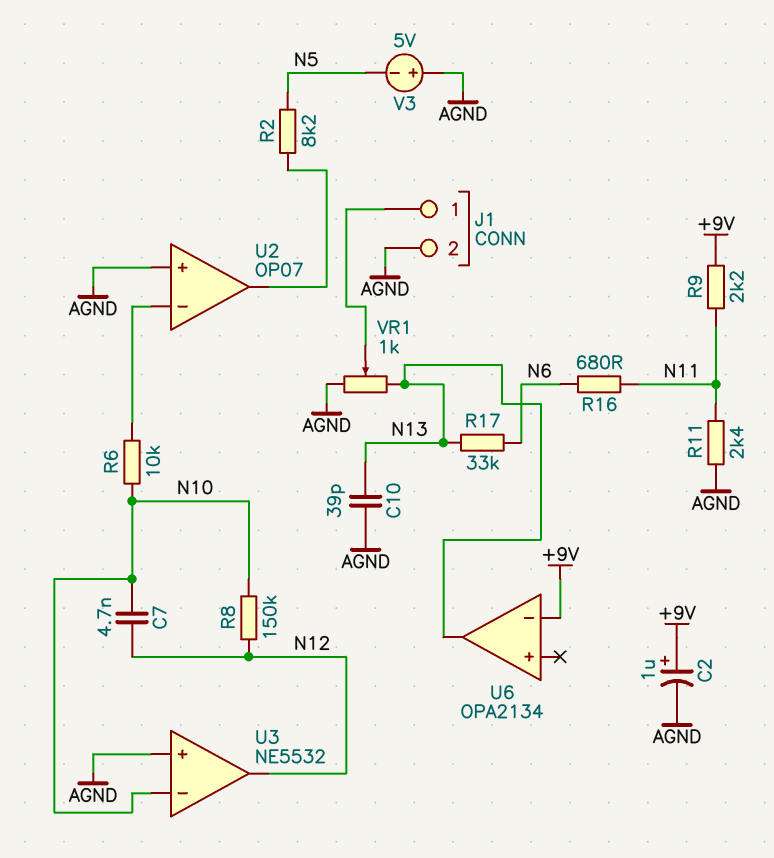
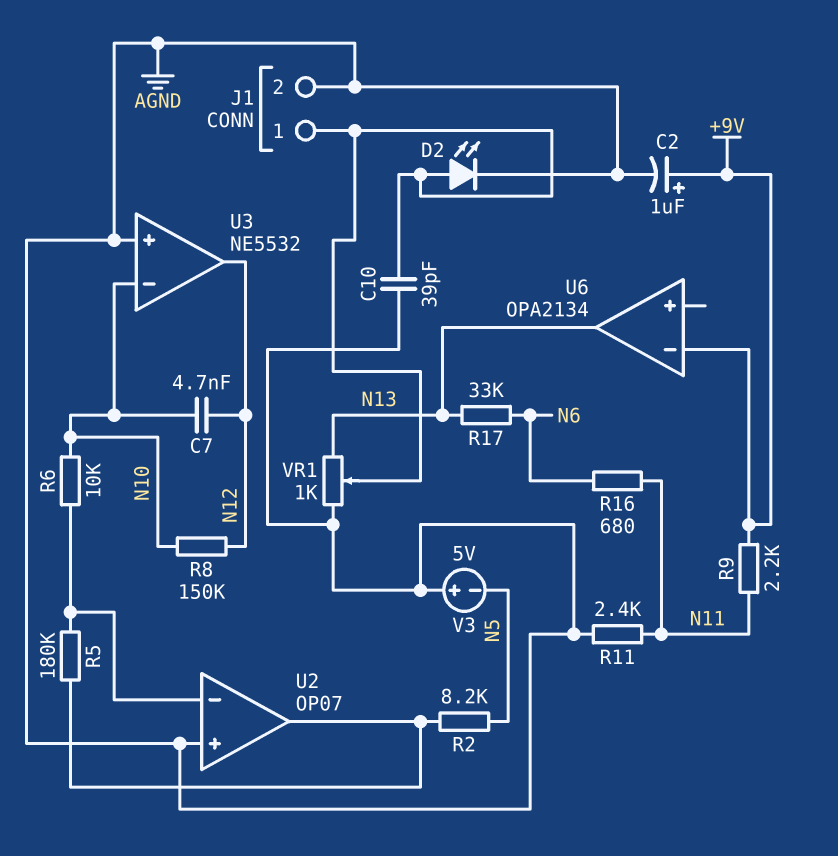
C10: 39pF (AGND, N13) -> 39pF (AGND, J1/1)
D2: none -> LED (A J1/1, K AGND)
R5: none -> 180k (U2/in-, U2/out)

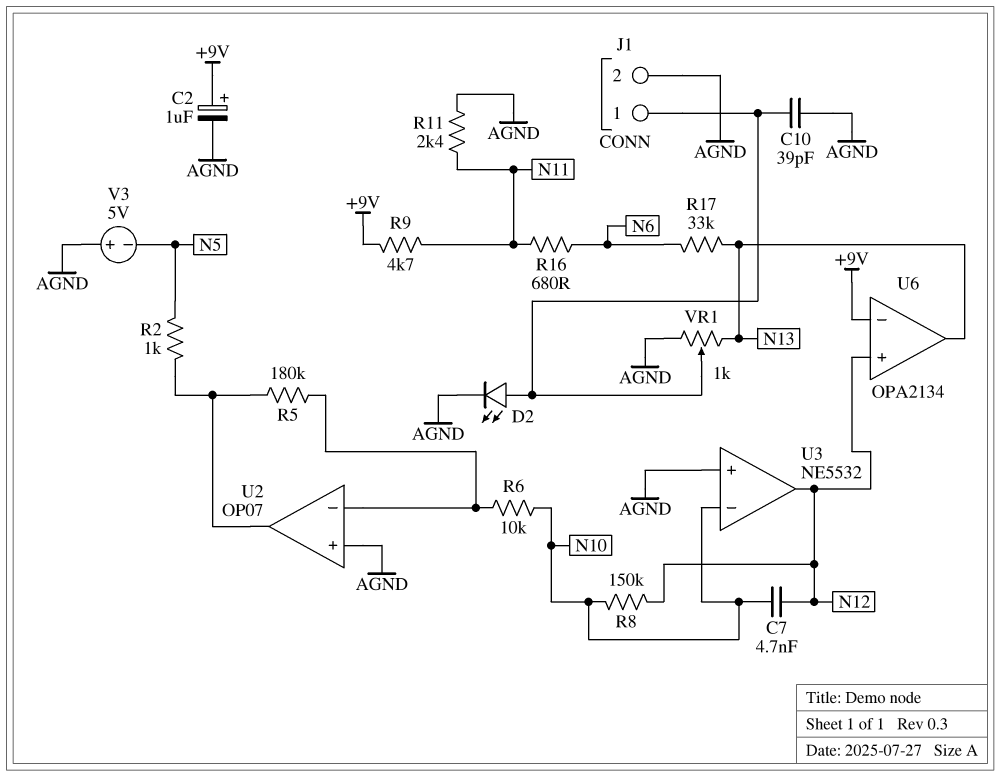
R2: 8.2k (N5, U2/out) -> 1k (N5, U2/out)
R9: 2.2k (+9V, N11) -> 4.7k (+9V, N11)
U6 pin in+: none -> N12

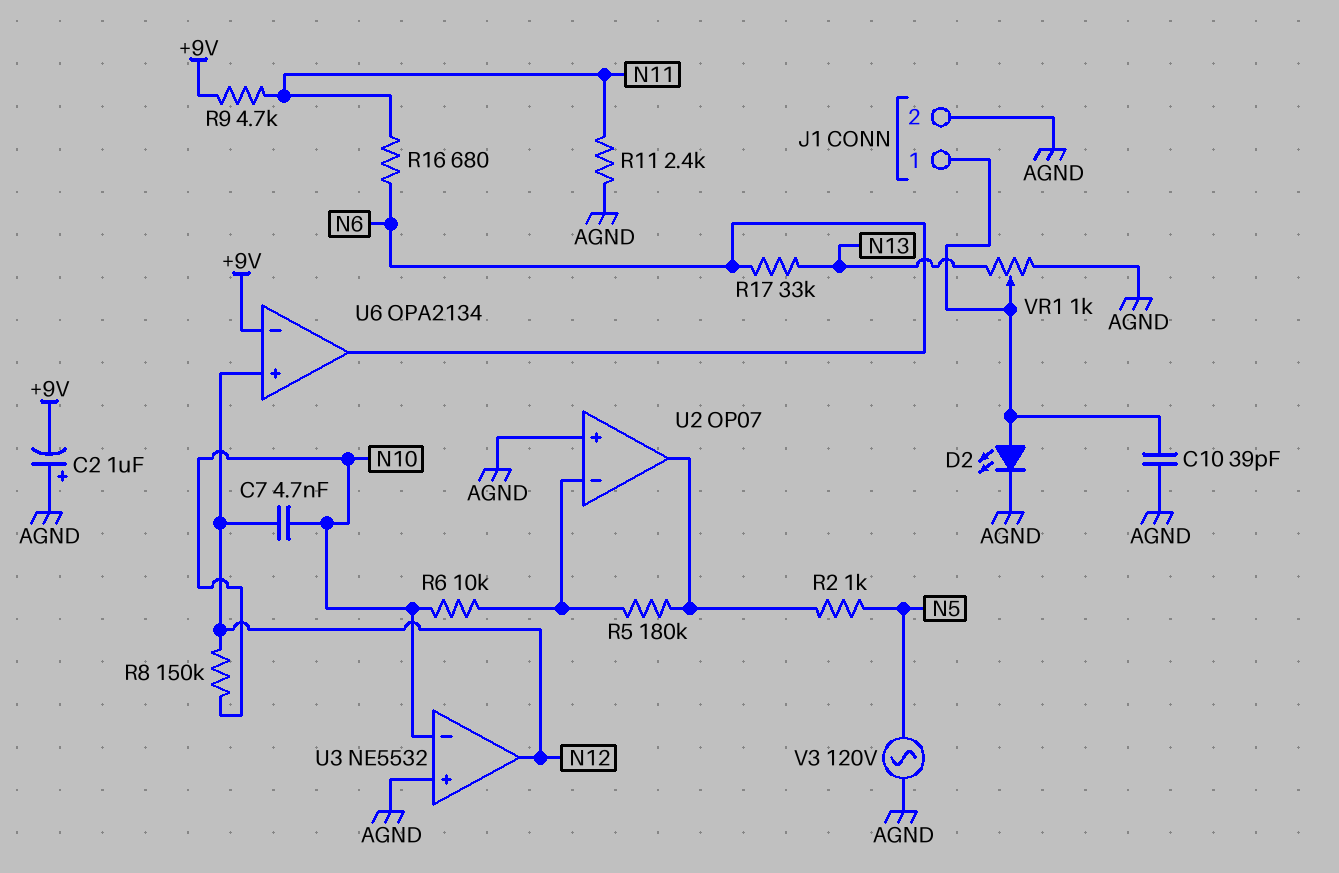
C2: 1uF (plus +9V, minus AGND) -> 1uF (plus AGND, minus +9V)
U6 pin out: N13 -> N6
V3: 5V (plus AGND, minus N5) -> AC 120V (AGND, N5)

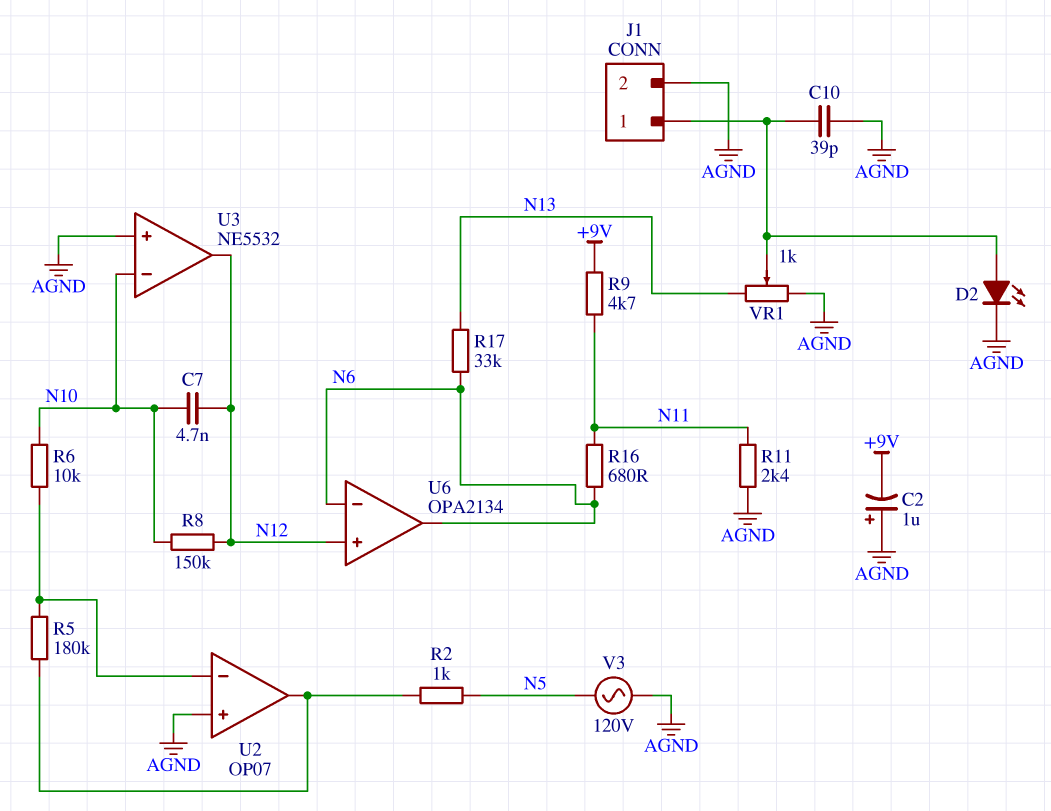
U6 pin in-: +9V -> N6

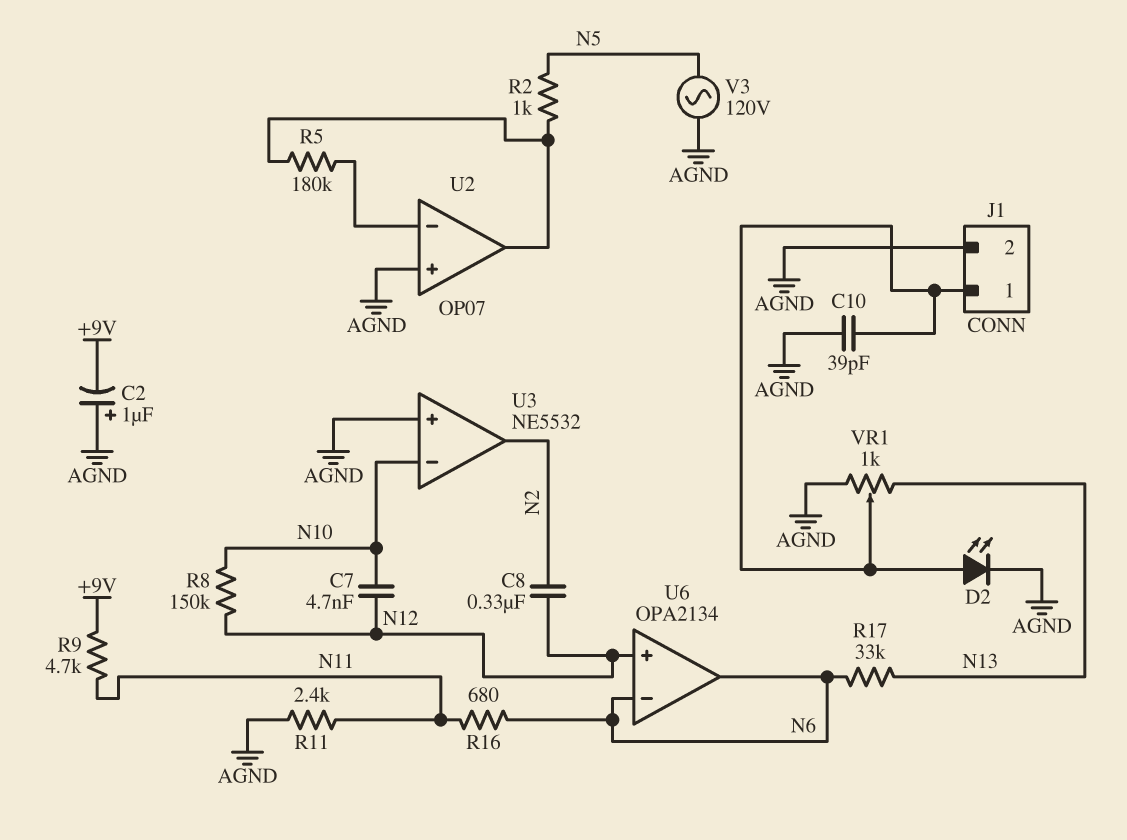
C8: none -> 330nF (N2, N12)
R6: 10k (N10, U2/in-) -> none
U3 pin out: N12 -> N2

